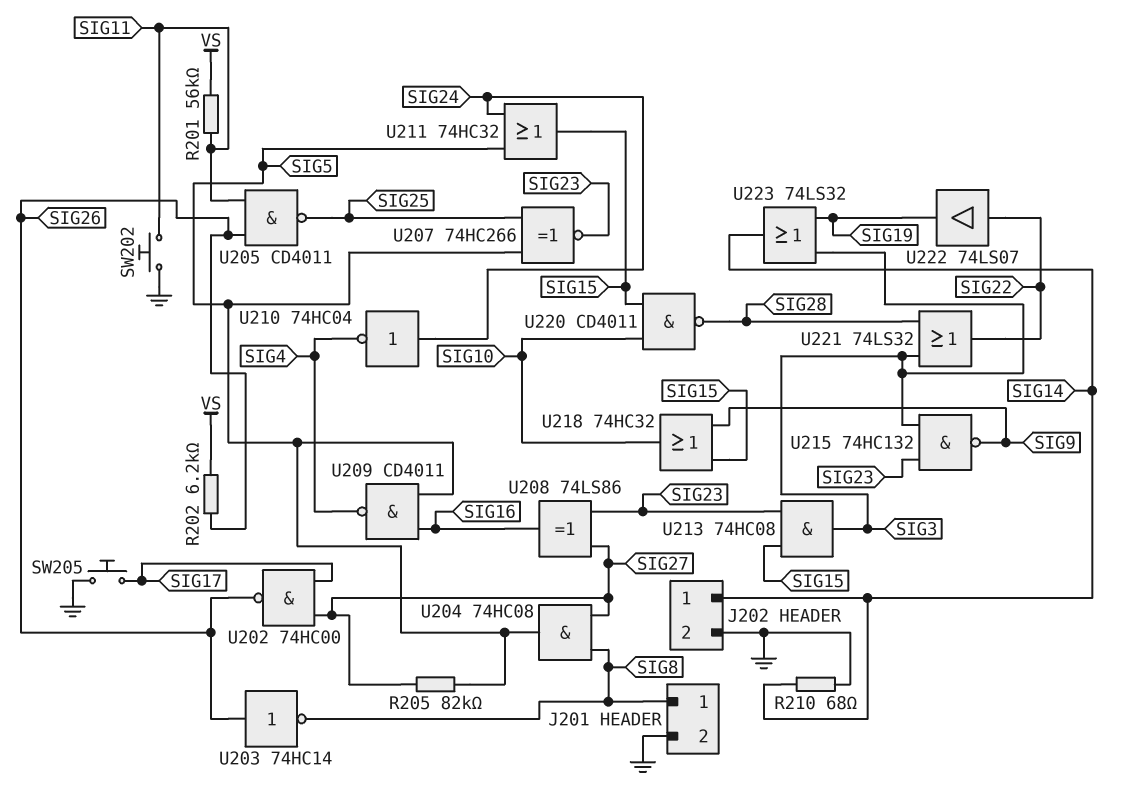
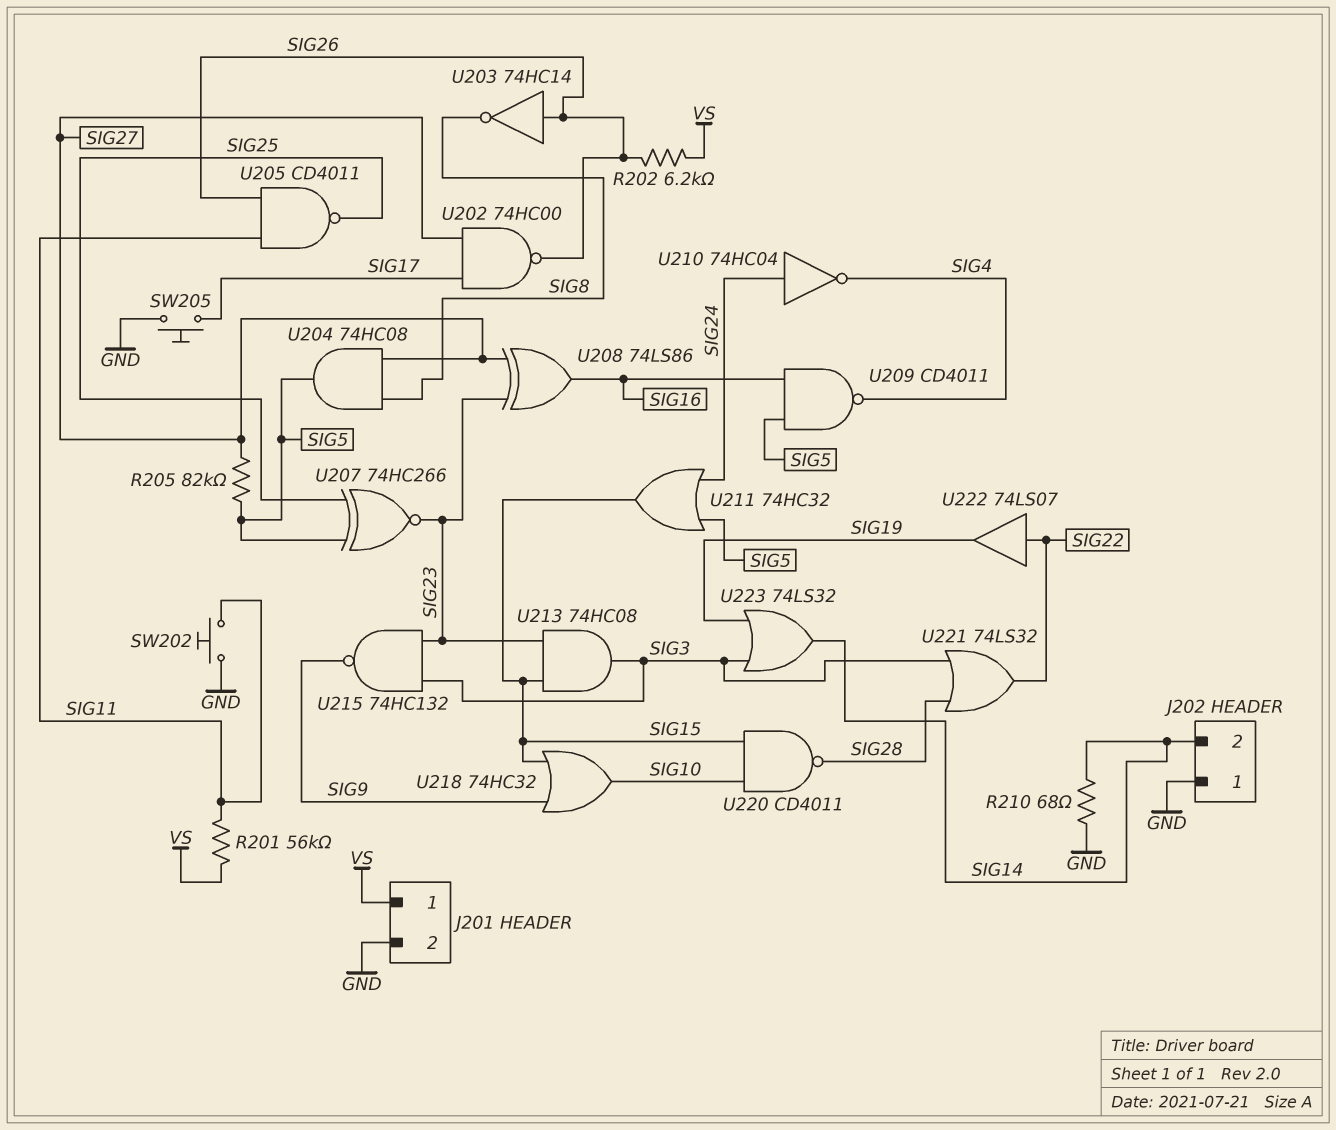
J201 pin 1: SIG8 -> VS
J202 pin 1: SIG14 -> GND
J202 pin 2: GND -> SIG14

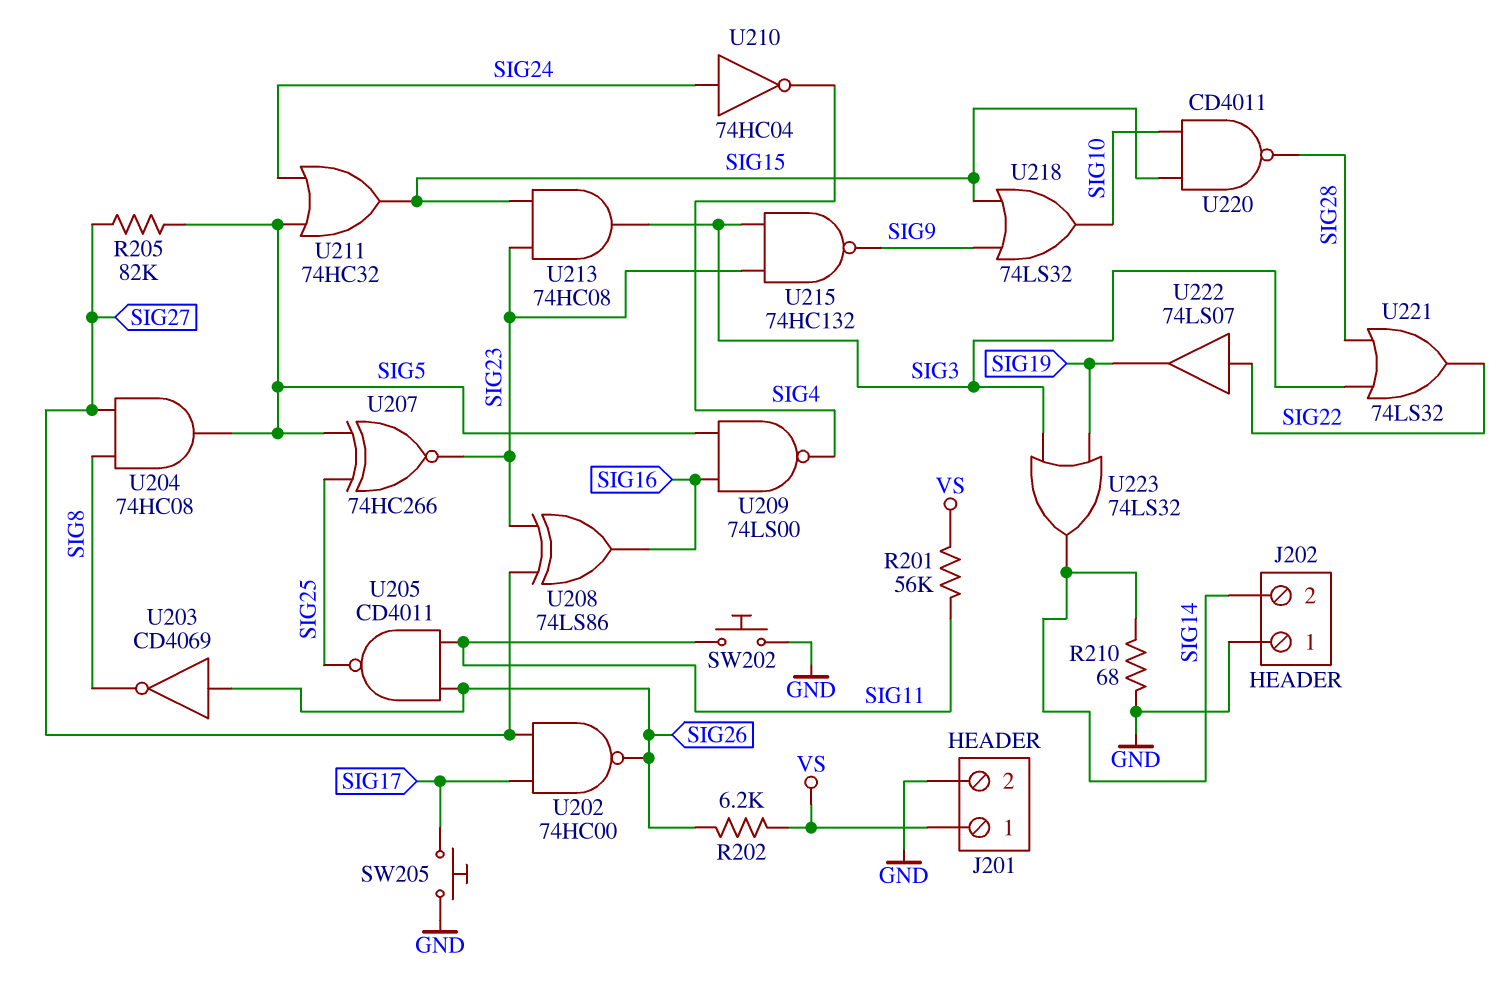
U203: NOT 74HC14 (in SIG26, out SIG8) -> NOT CD4069 (in SIG26, out SIG8)
U209: NAND CD4011 (in SIG5, in SIG16, out SIG4) -> NAND 74LS00 (in SIG5, in SIG16, out SIG4)
U218: OR 74HC32 (in SIG9, in SIG15, out SIG10) -> OR 74LS32 (in SIG9, in SIG15, out SIG10)

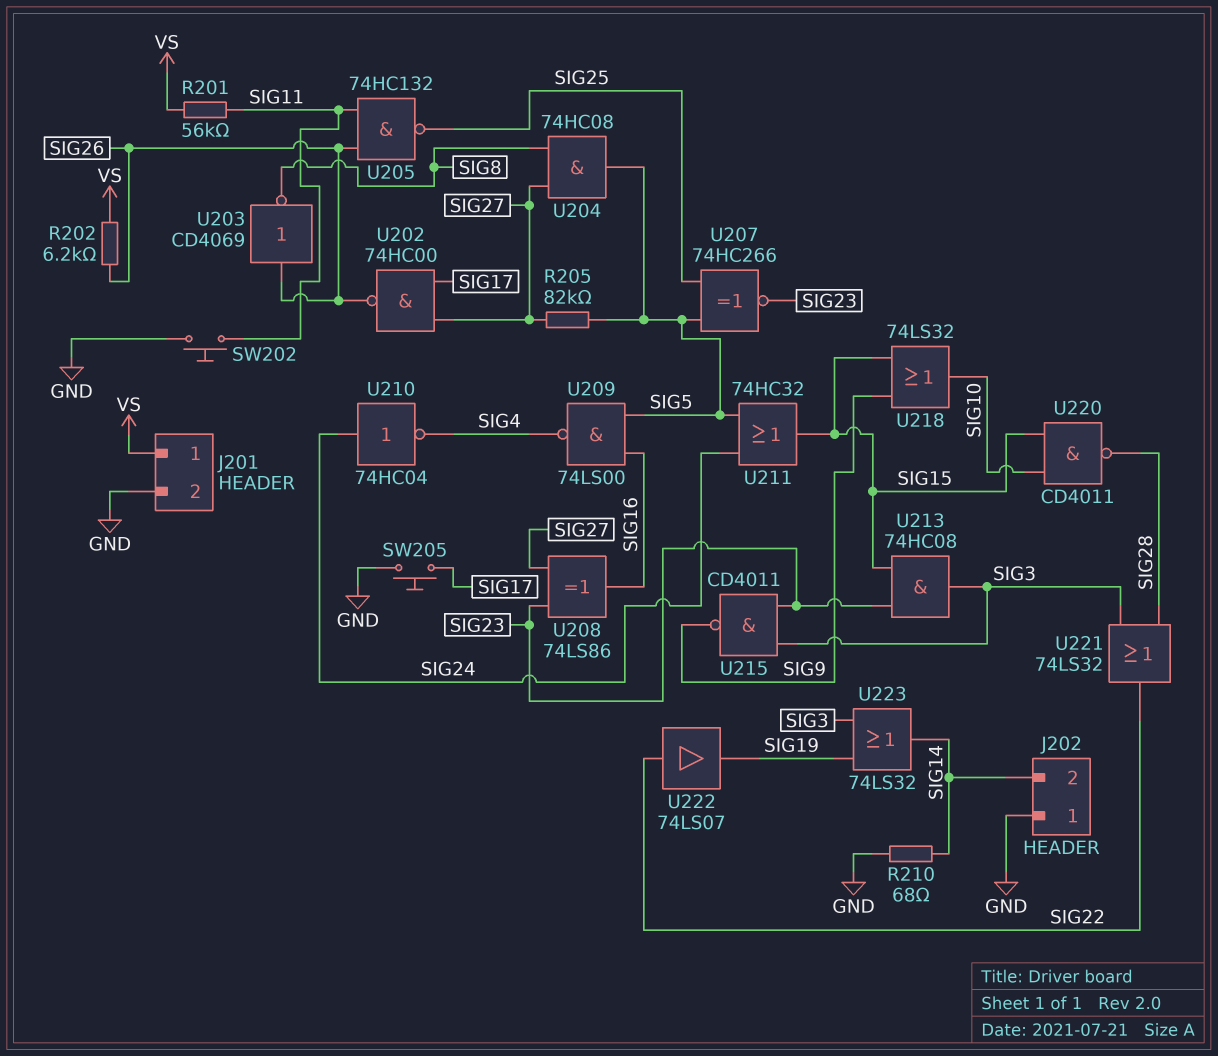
U205: NAND CD4011 (in SIG11, in SIG26, out SIG25) -> NAND 74HC132 (in SIG11, in SIG26, out SIG25)
U215: NAND 74HC132 (in SIG3, in SIG23, out SIG9) -> NAND CD4011 (in SIG3, in SIG23, out SIG9)

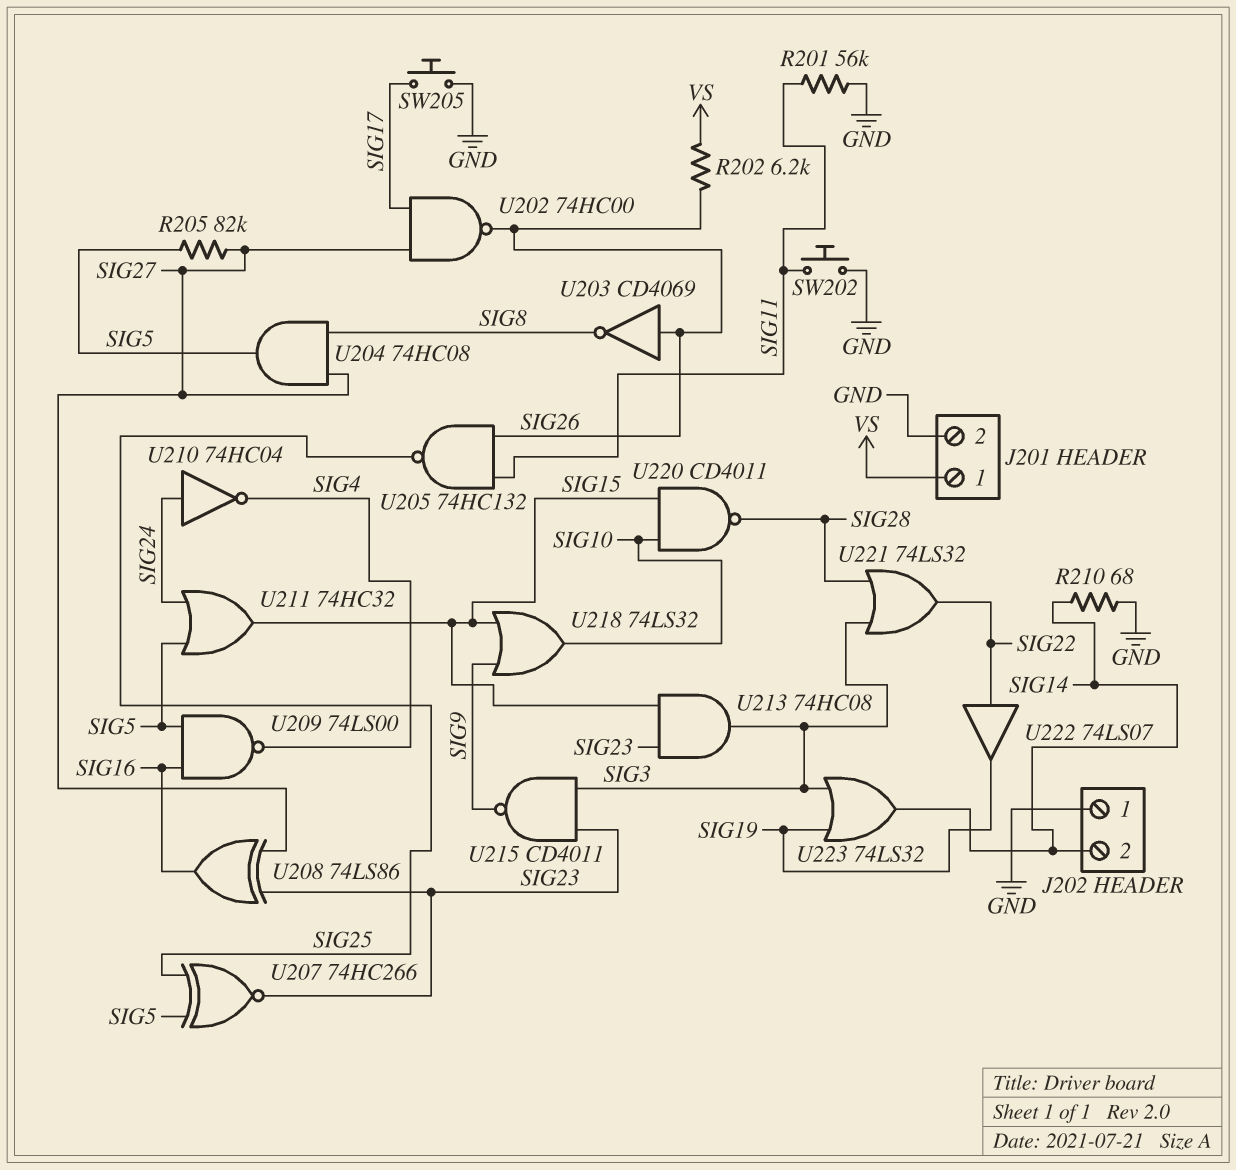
R201: 56k (SIG11, VS) -> 56k (GND, SIG11)

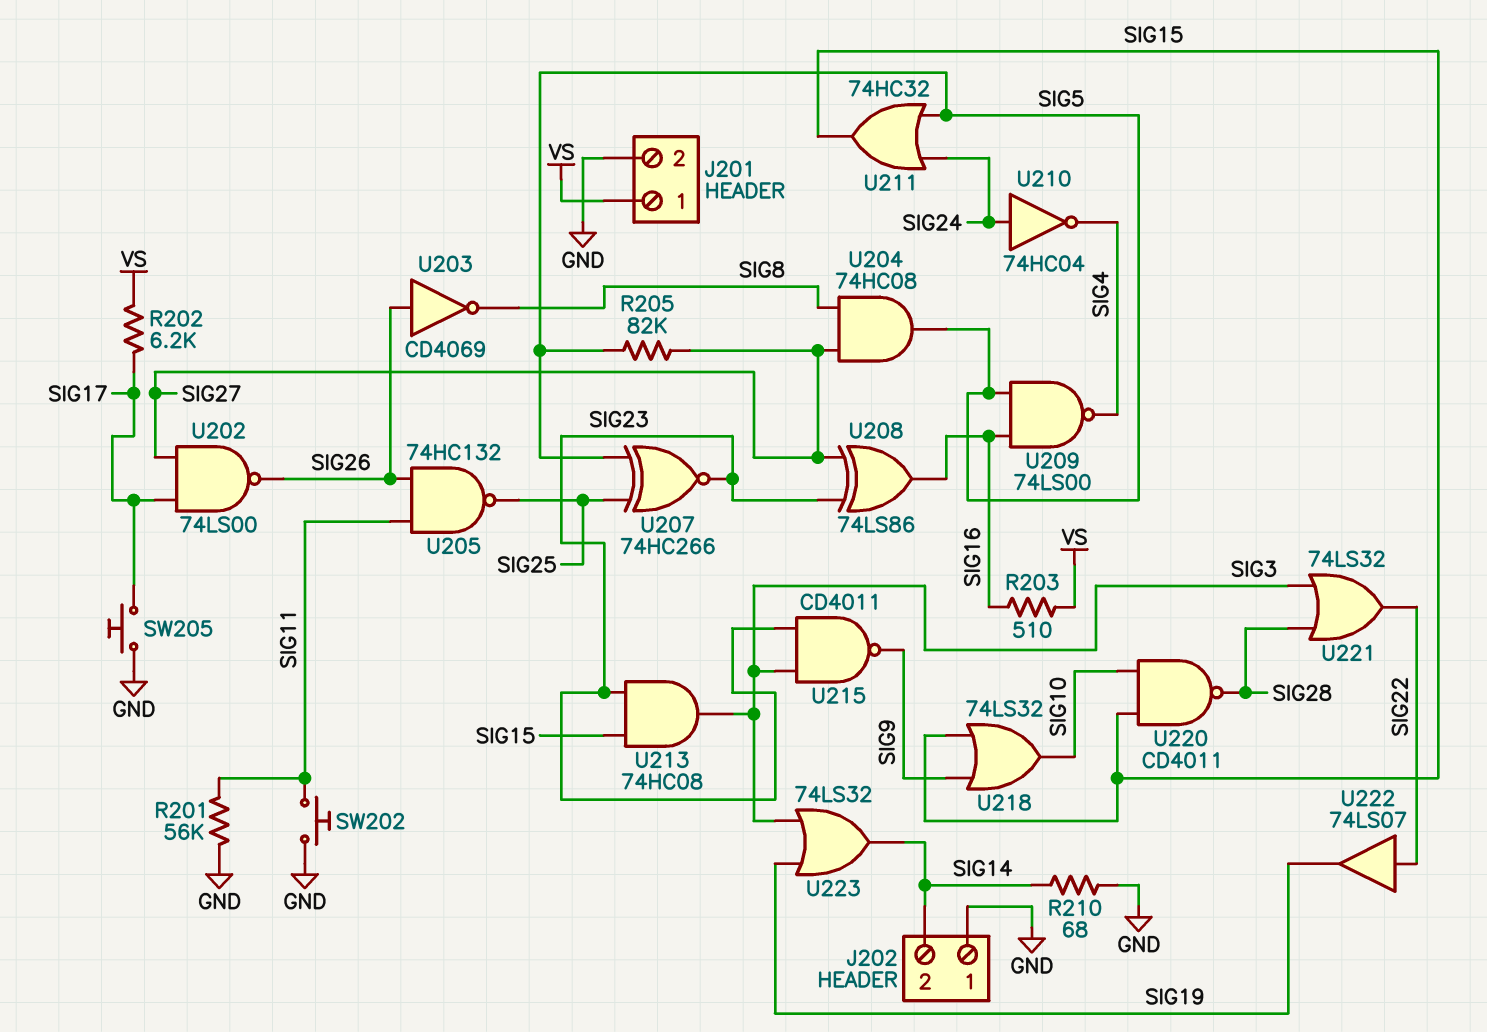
R202: 6.2k (SIG26, VS) -> 6.2k (SIG17, VS)
R203: none -> 510 (SIG16, VS)
U202: NAND 74HC00 (in SIG17, in SIG27, out SIG26) -> NAND 74LS00 (in SIG17, in SIG27, out SIG26)

